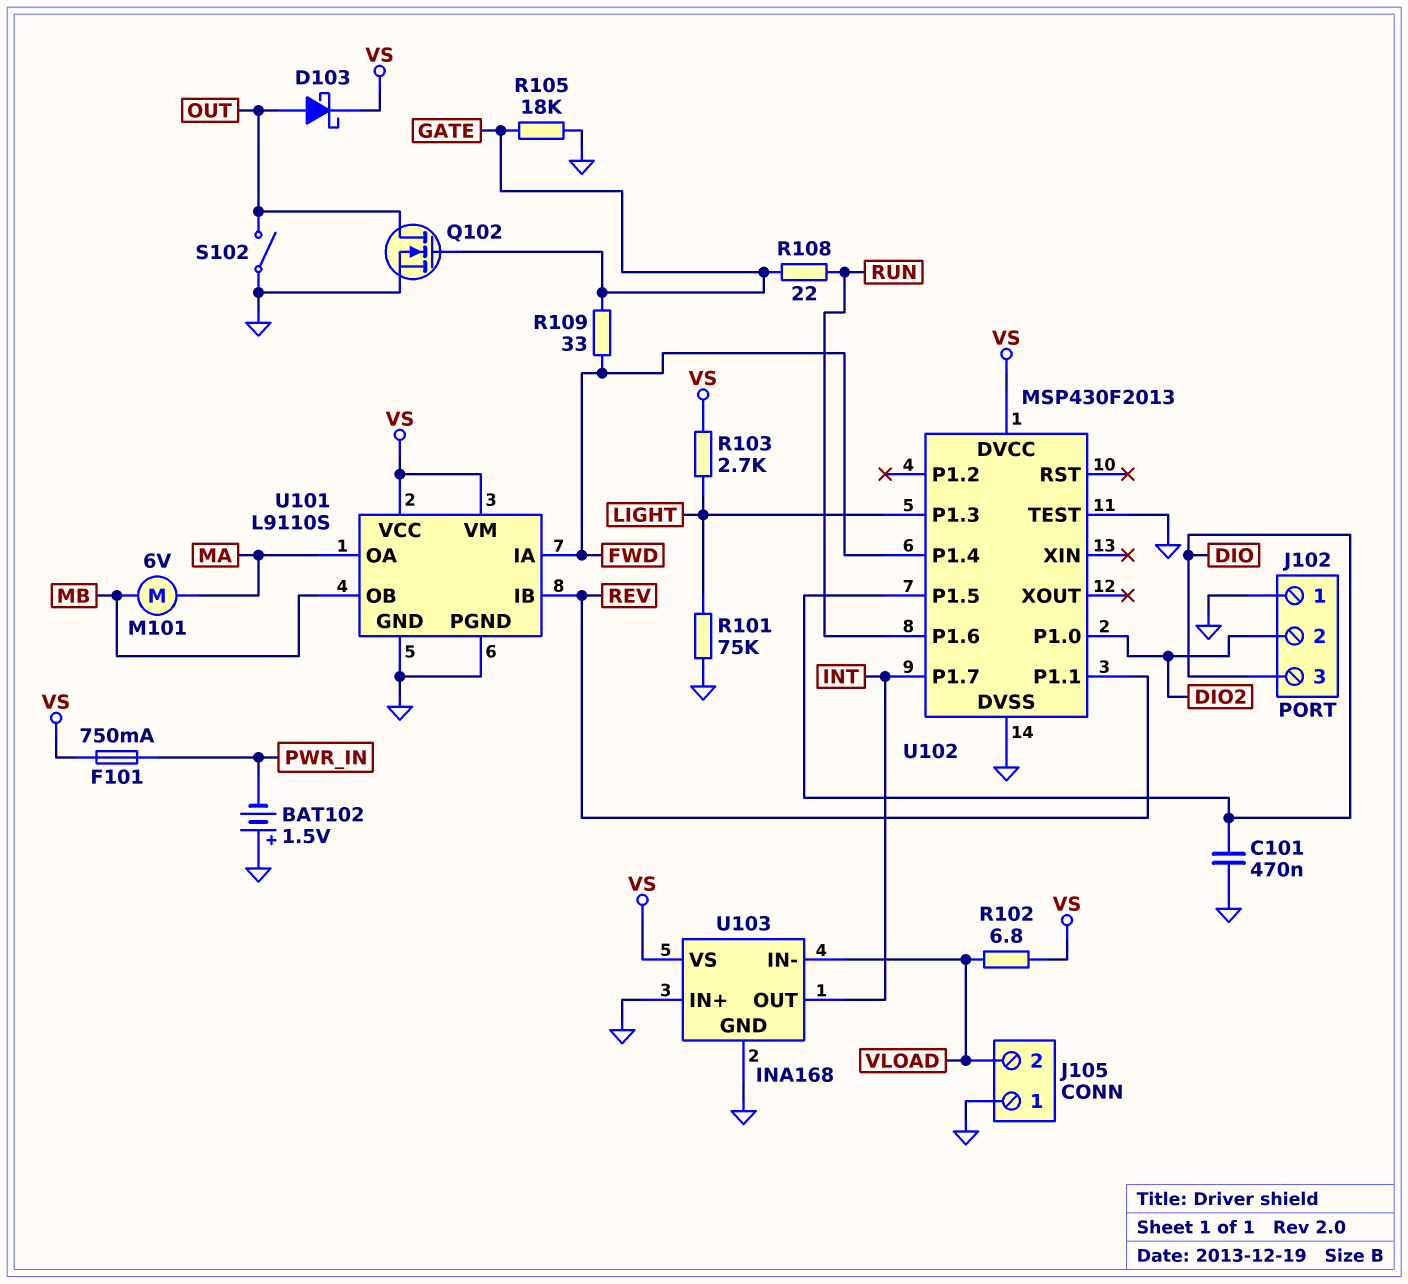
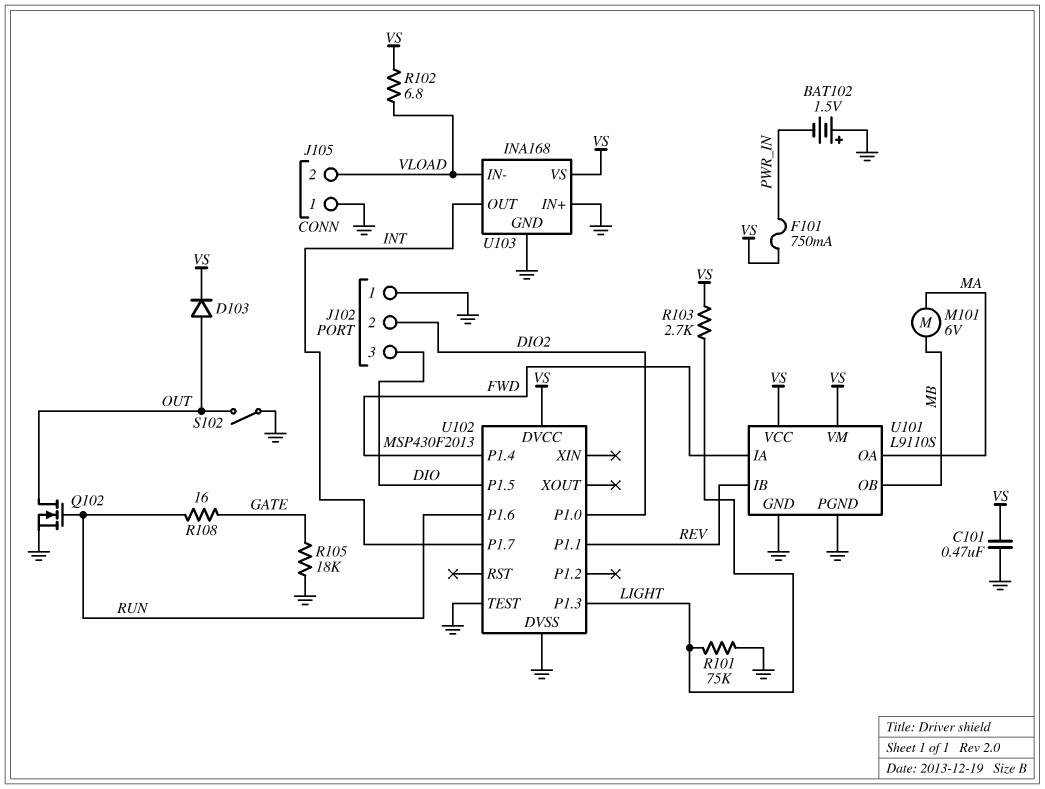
C101: 470nF (DIO, GND) -> 470nF (GND, VS)
D103: schottky (A OUT, K VS) -> diode (A OUT, K VS)
Q102: NMOS (G GATE, D OUT, S GND) -> NMOS (G RUN, D OUT, S GND)
R108: 22 (GATE, RUN) -> 16 (GATE, RUN)
R109: 33 (FWD, GATE) -> none

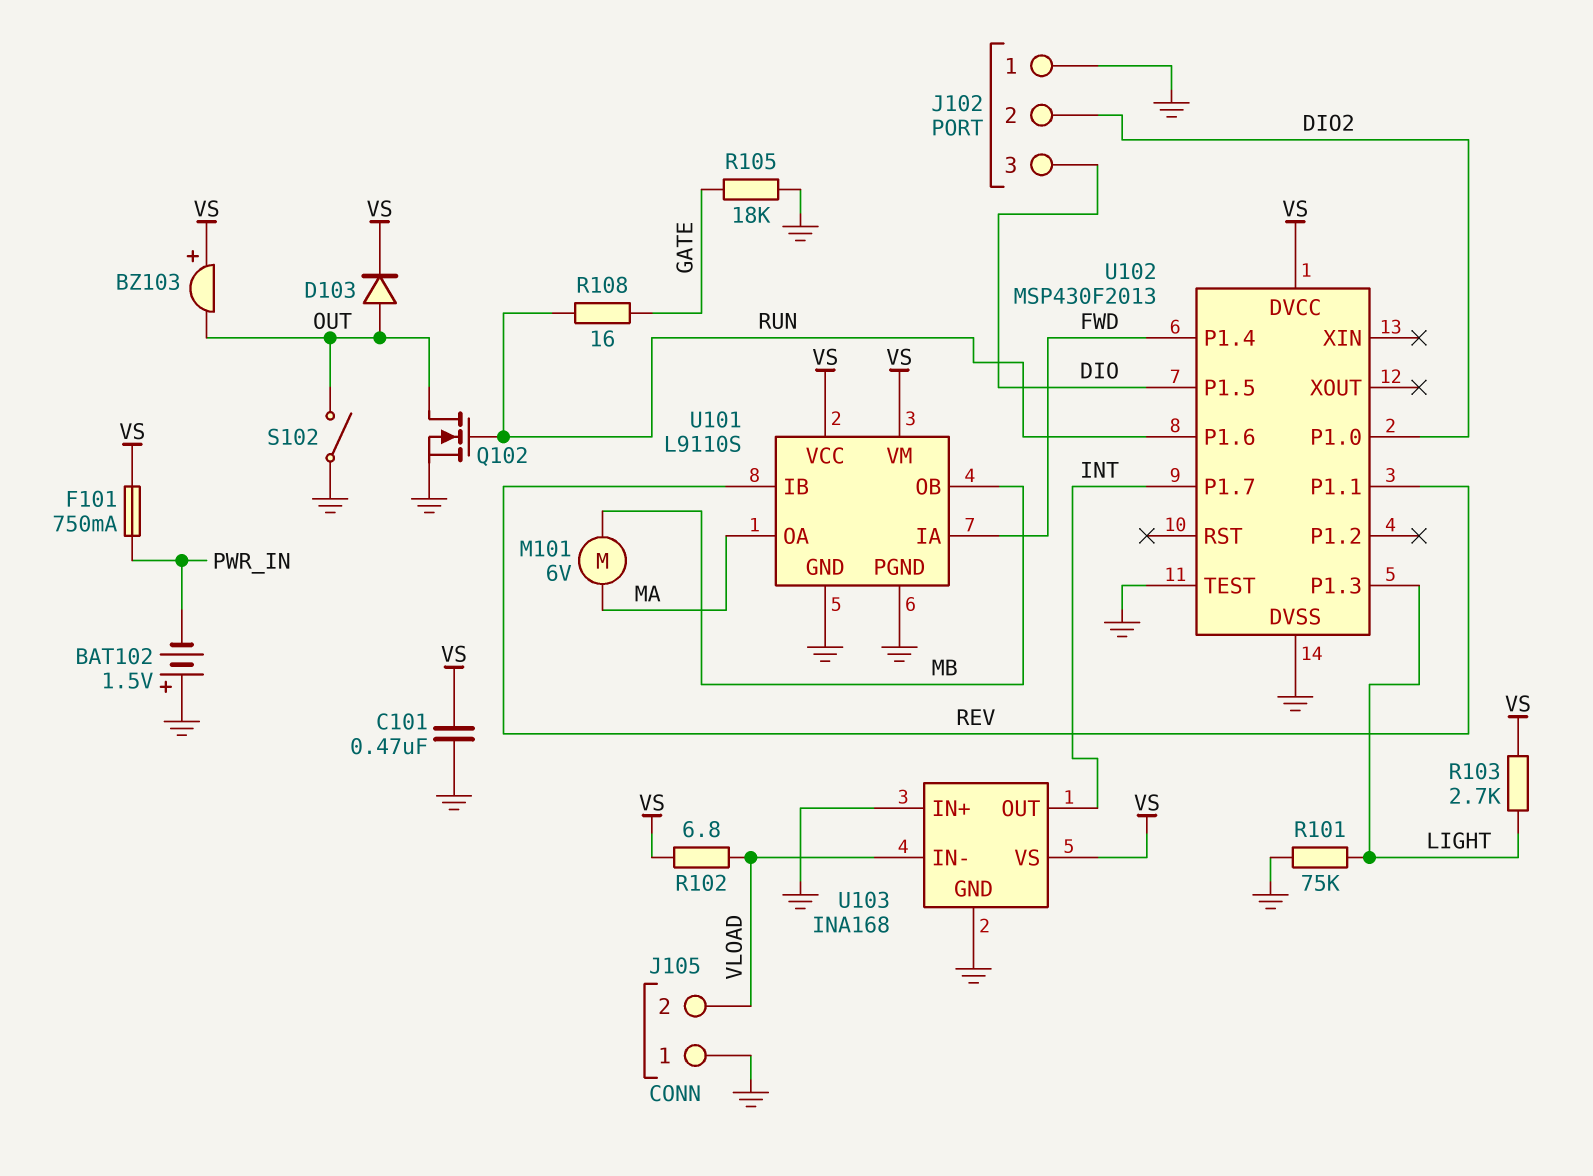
BZ103: none -> buzzer (plus VS, minus OUT)

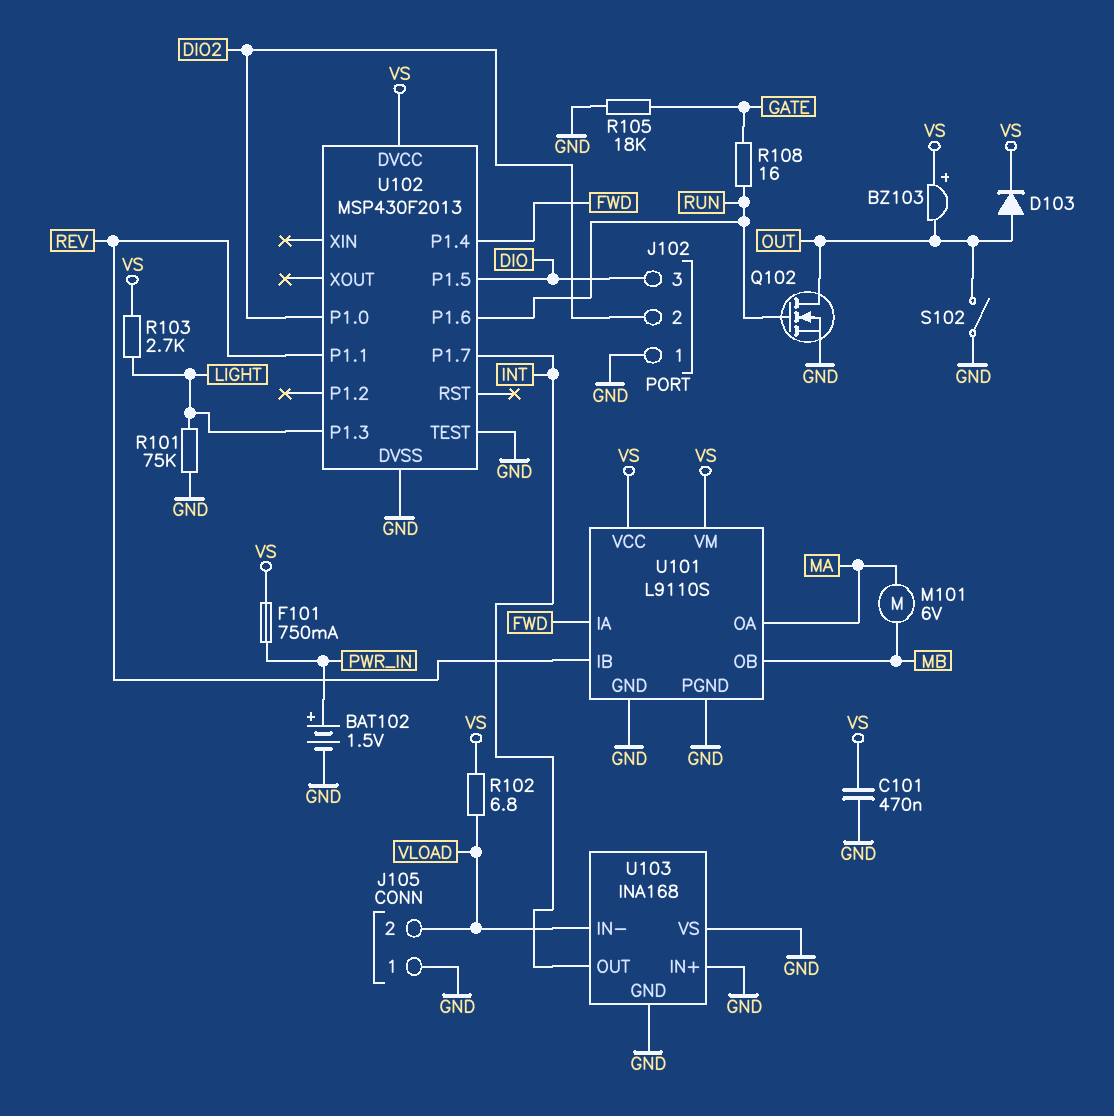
BAT102: 1.5V (plus GND, minus PWR_IN) -> 1.5V (plus PWR_IN, minus GND)
U103 pin VS: VS -> GND

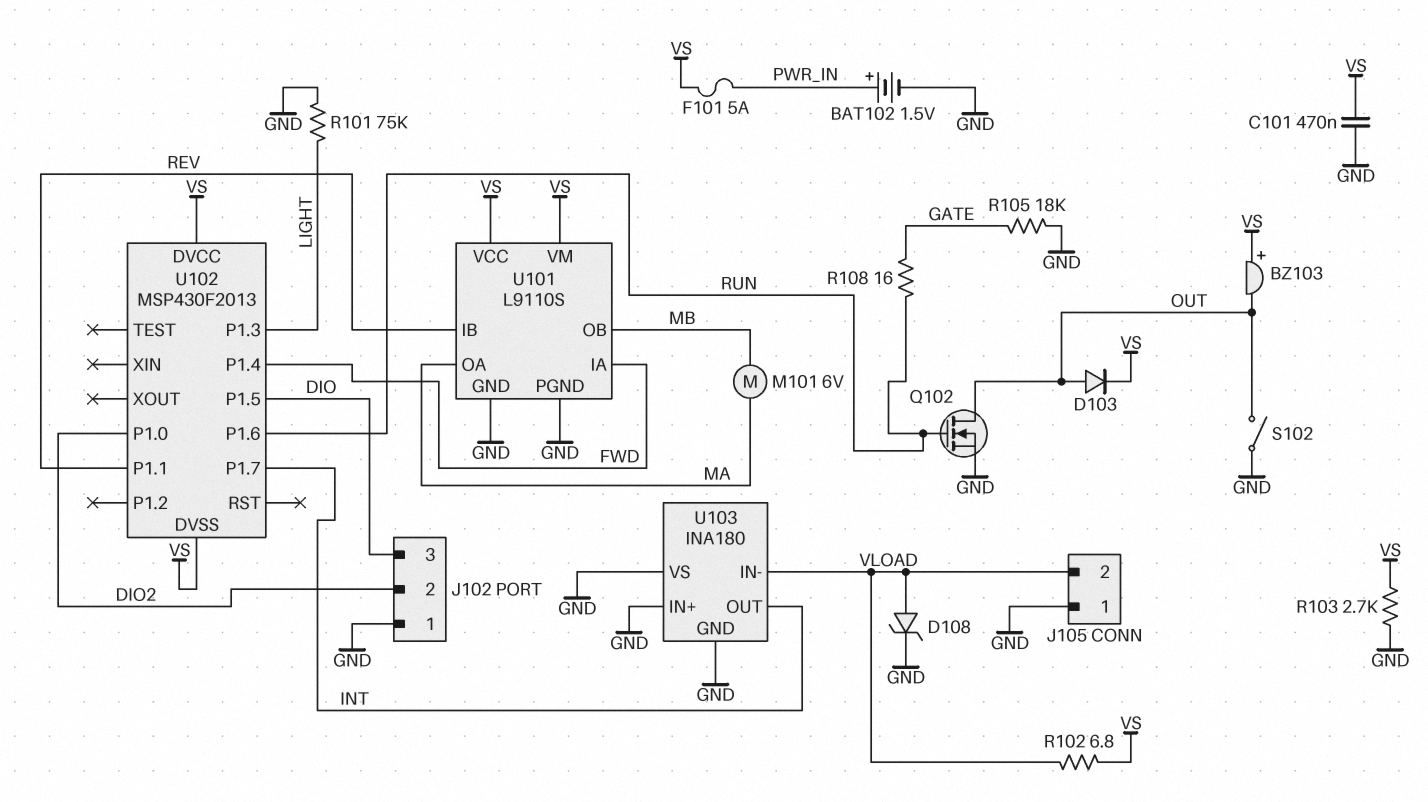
D108: none -> zener (A VLOAD, K GND)
F101: 750mA (PWR_IN, VS) -> 5A (PWR_IN, VS)
R103: 2.7k (LIGHT, VS) -> 2.7k (GND, VS)
U102 pin DVSS: GND -> VS
U102 pin TEST: GND -> none
U103: INA168 -> INA180

